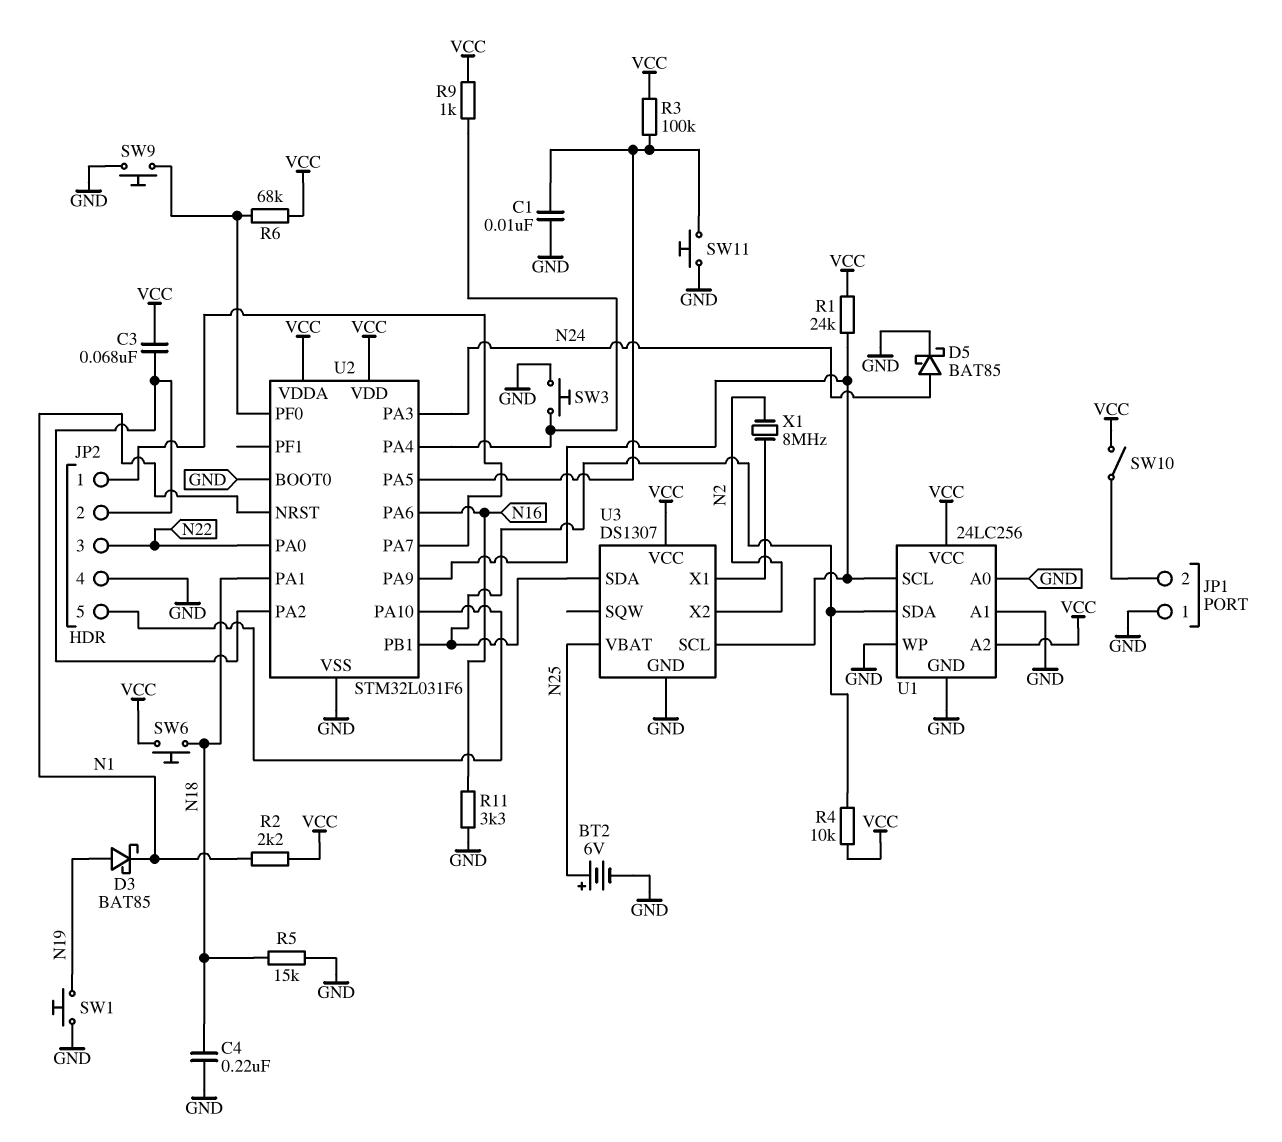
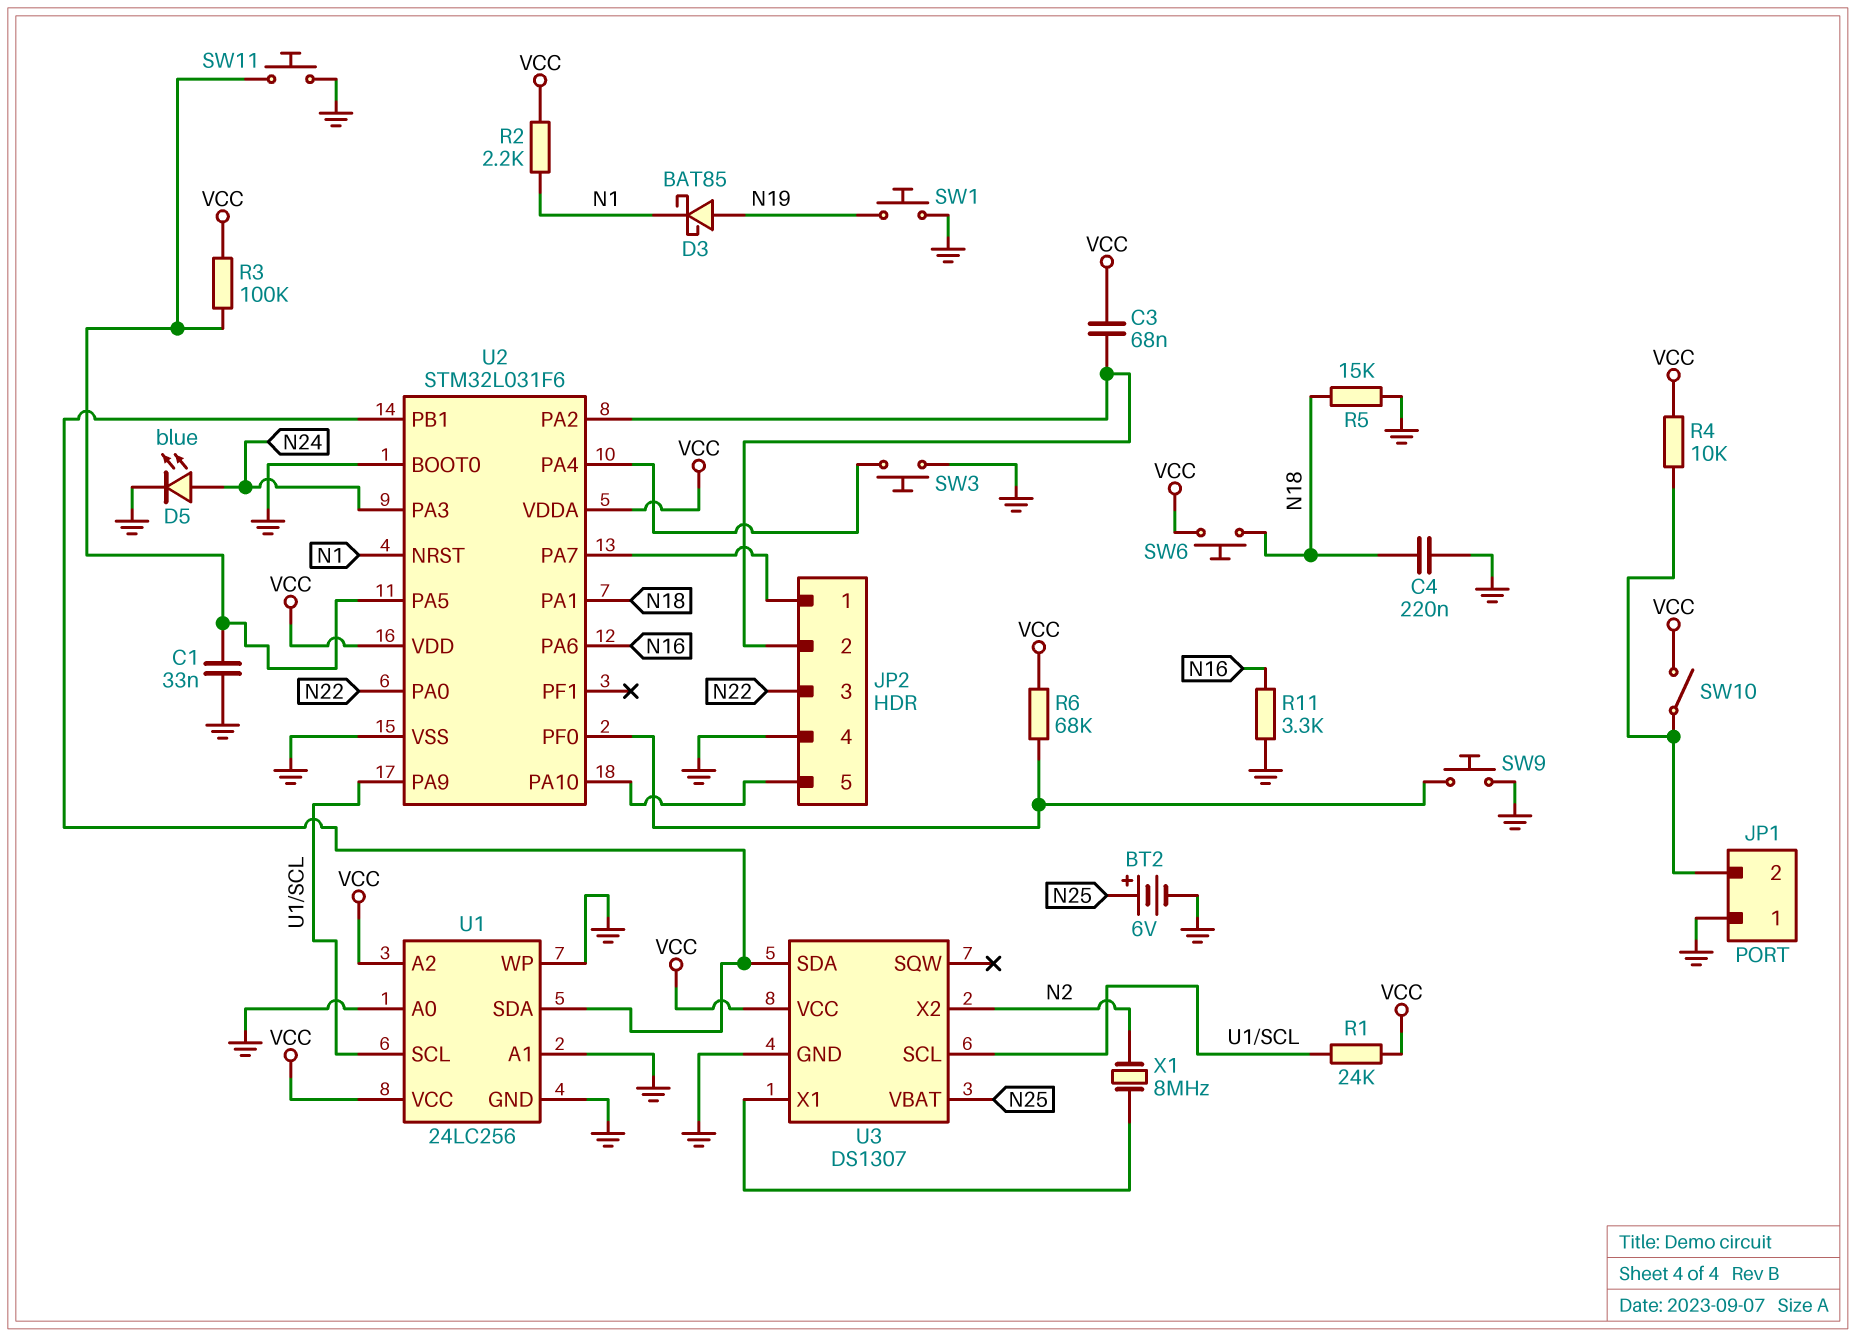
C1: 10nF (GND, U2/PA5) -> 33nF (GND, U2/PA5)
D5: schottky BAT85 (A N24, K GND) -> LED blue (A N24, K GND)
R4: 10k (U1/SDA, VCC) -> 10k (JP1/2, VCC)
R9: 1k (U2/PA4, VCC) -> none

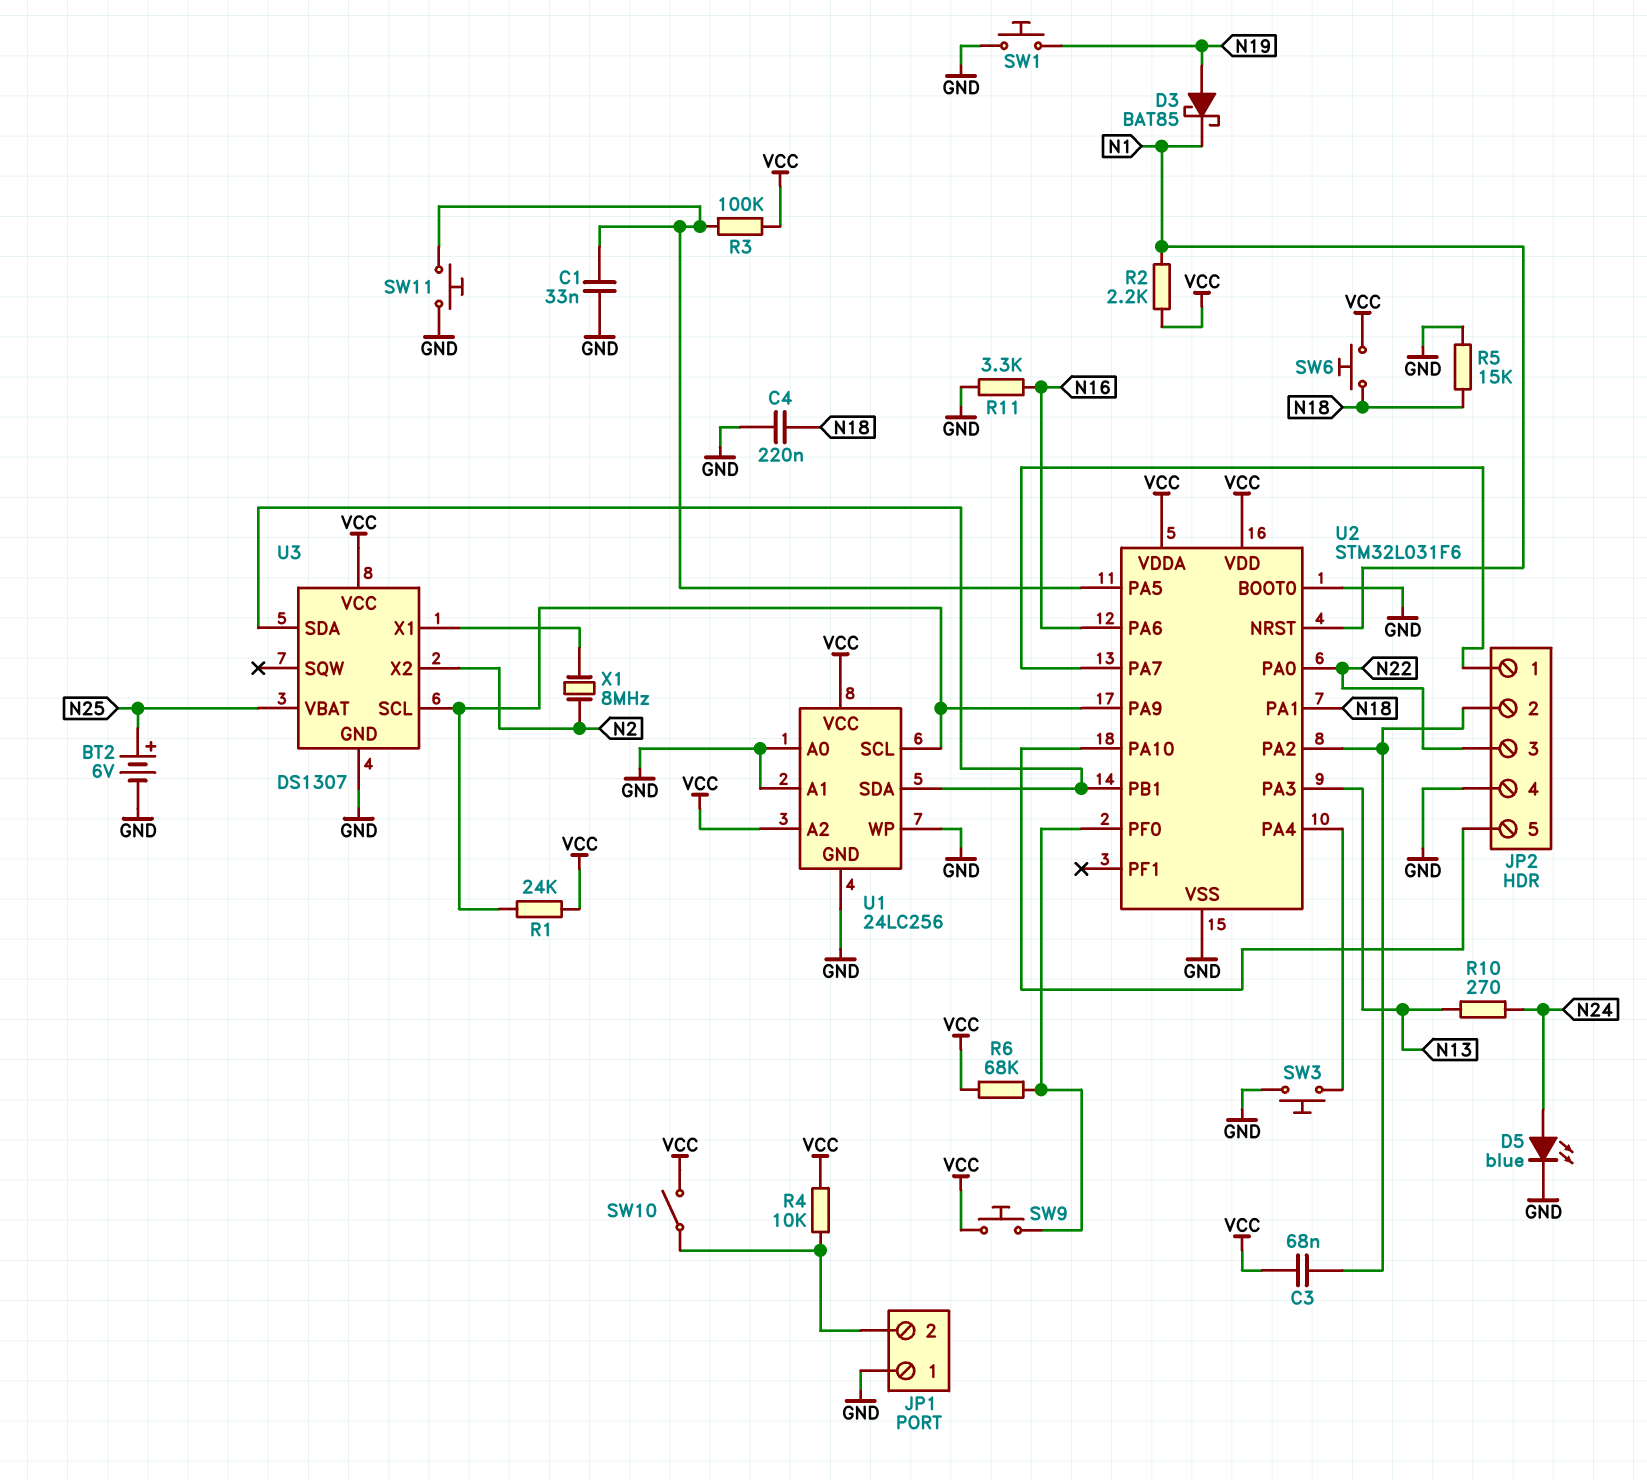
R10: none -> 270 (N13, N24)
SW9: button (GND, U2/PF0) -> button (U2/PF0, VCC)
U2 pin PA3: N24 -> N13

